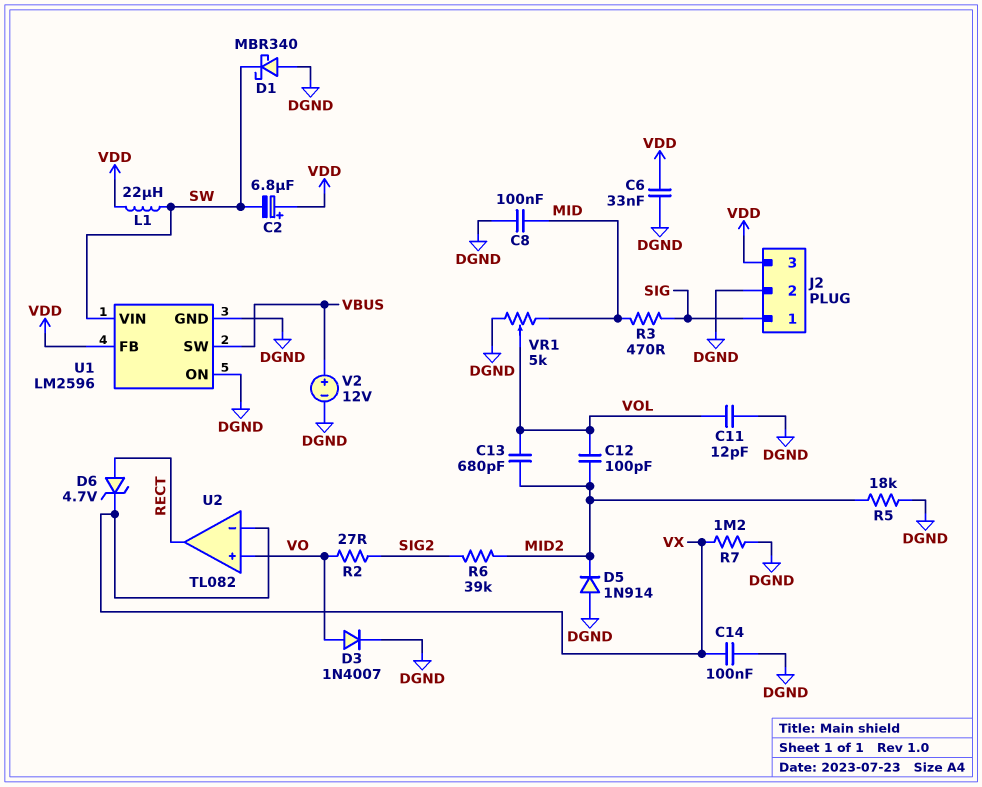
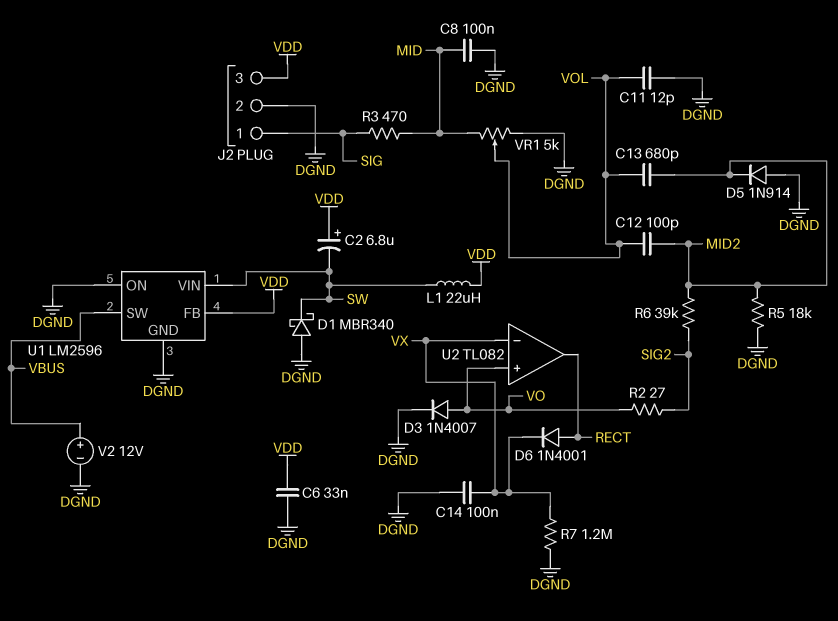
D6: zener 4.7V (A RECT, K VX) -> diode 1N4001 (A RECT, K VX)

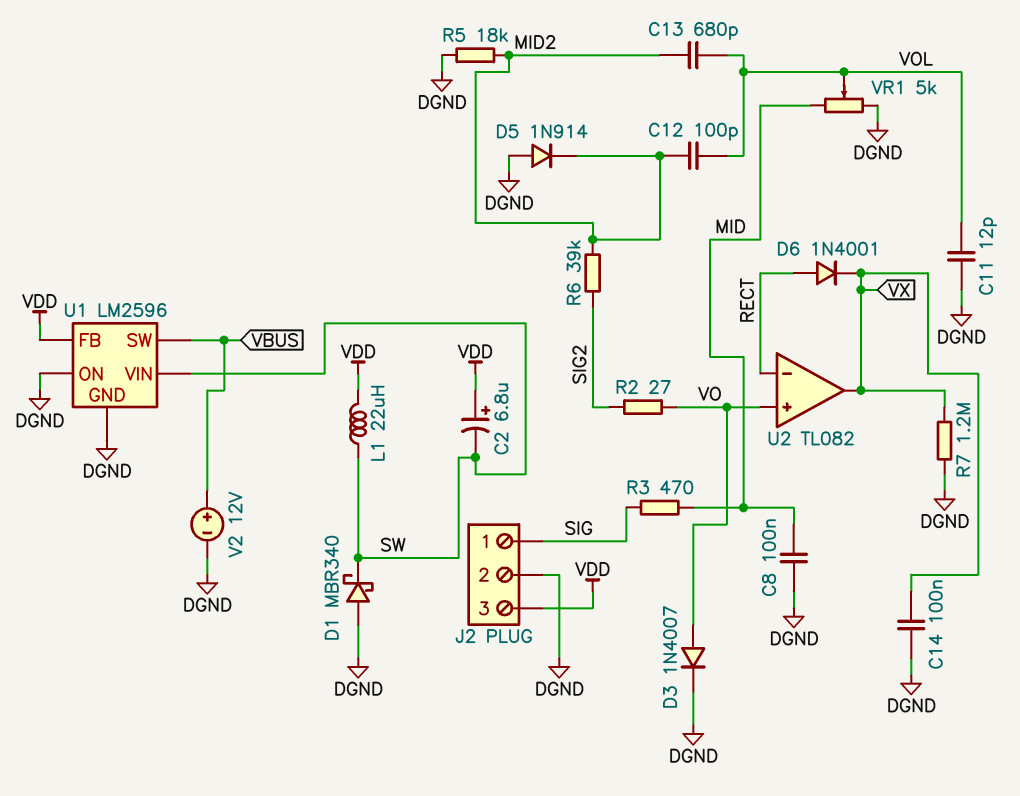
C6: 33nF (DGND, VDD) -> none
U2 pin in-: VX -> RECT
U2 pin out: RECT -> VX

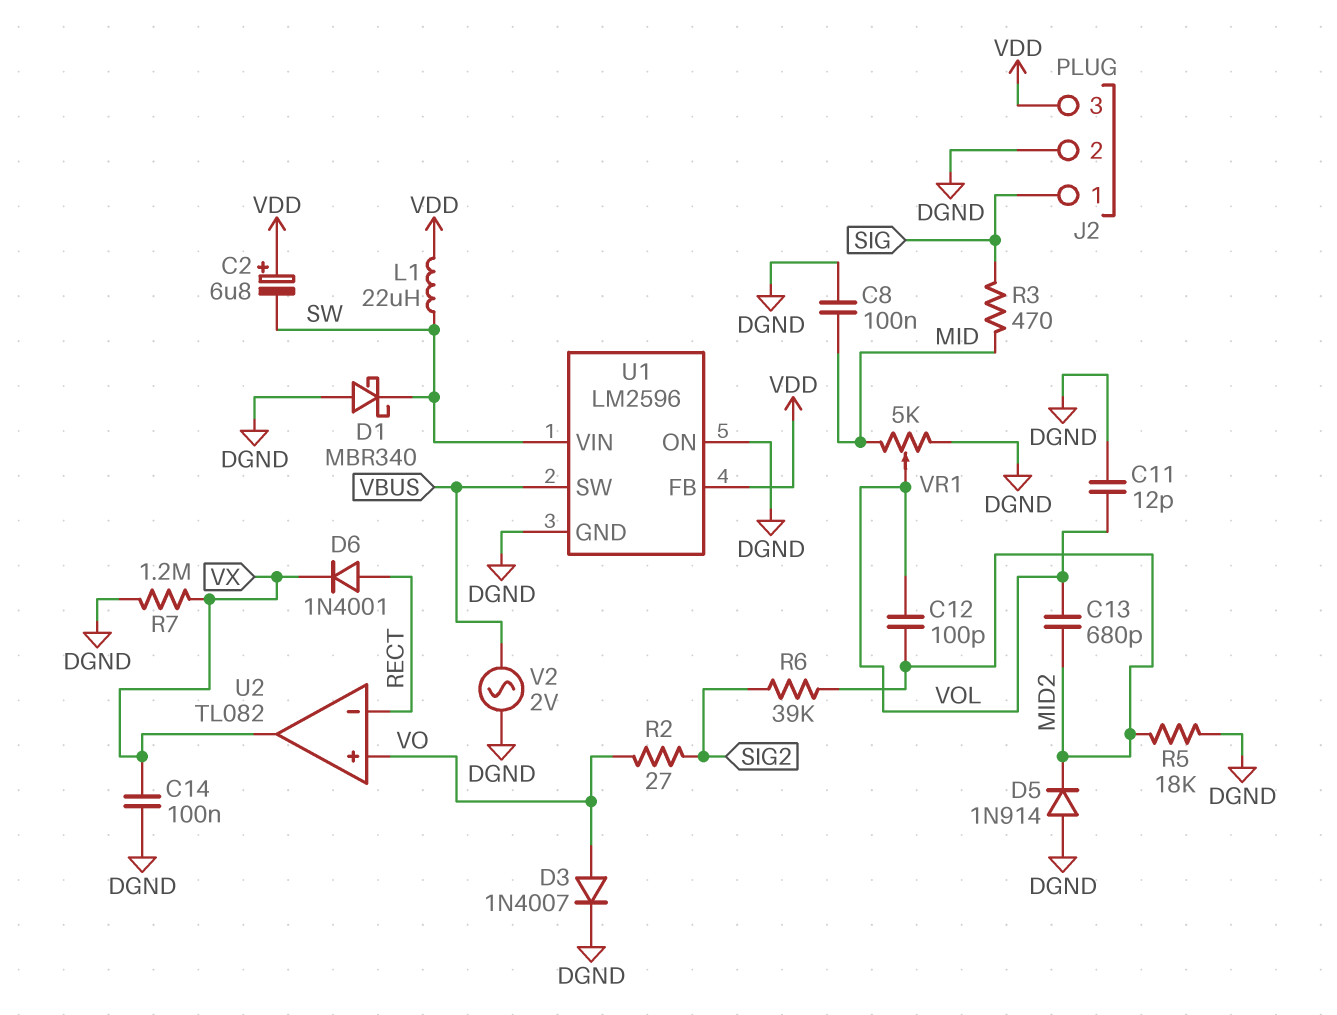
V2: 12V (plus VBUS, minus DGND) -> AC 2V (DGND, VBUS)

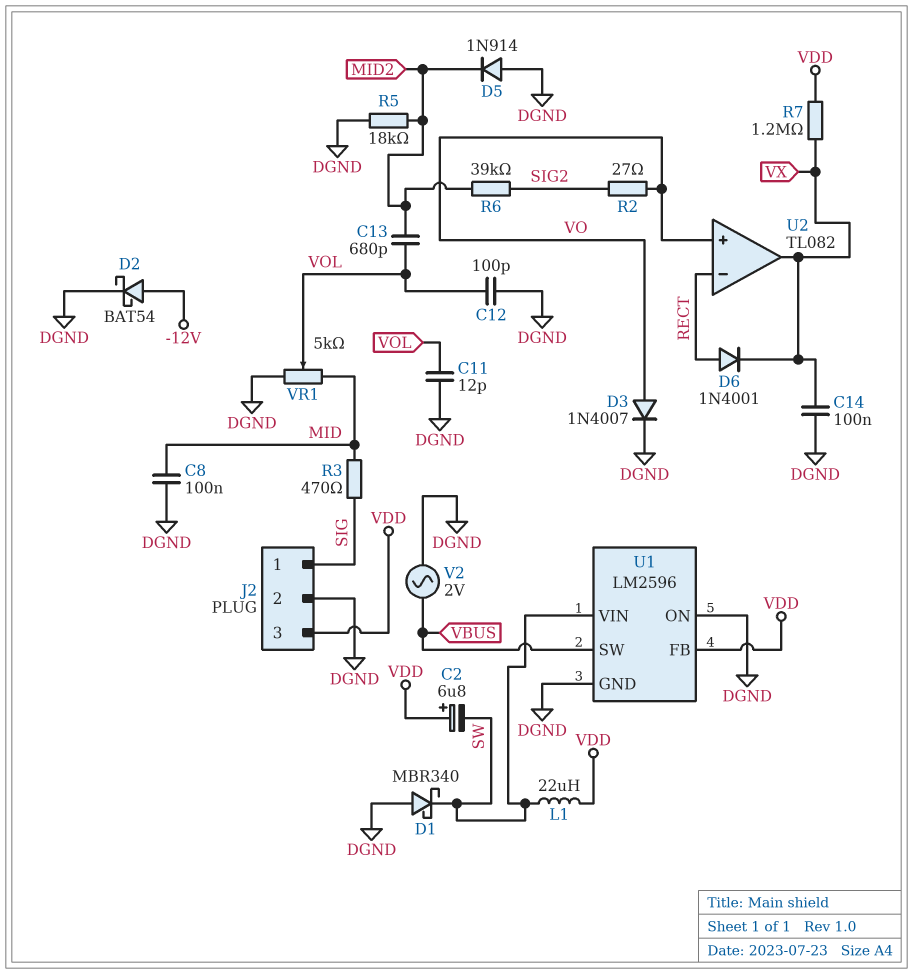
C12: 100pF (MID2, VOL) -> 100pF (DGND, VOL)
D2: none -> schottky BAT54 (A -12V, K DGND)
R7: 1.2M (DGND, VX) -> 1.2M (VDD, VX)

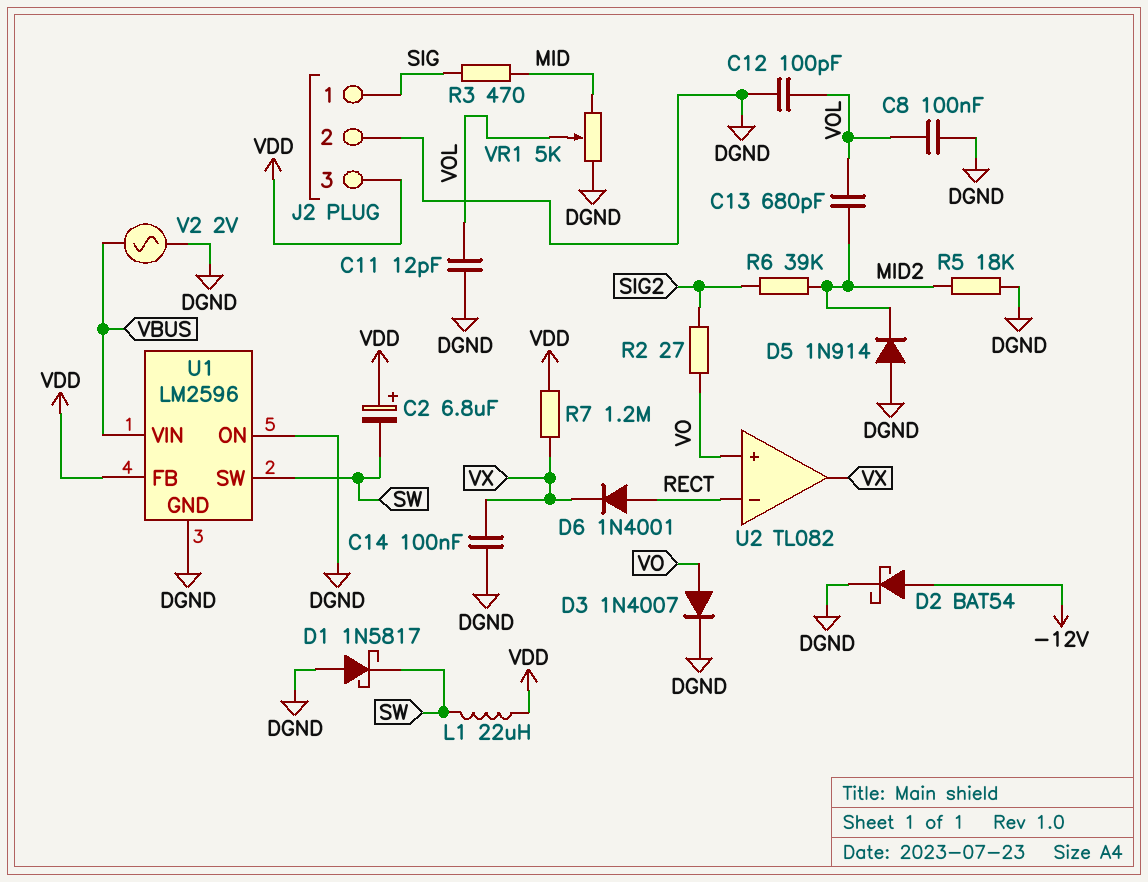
C8: 100nF (DGND, MID) -> 100nF (DGND, VOL)
D1: schottky MBR340 (A DGND, K SW) -> schottky 1N5817 (A DGND, K SW)
U1 pin SW: VBUS -> SW
U1 pin VIN: SW -> VBUS

